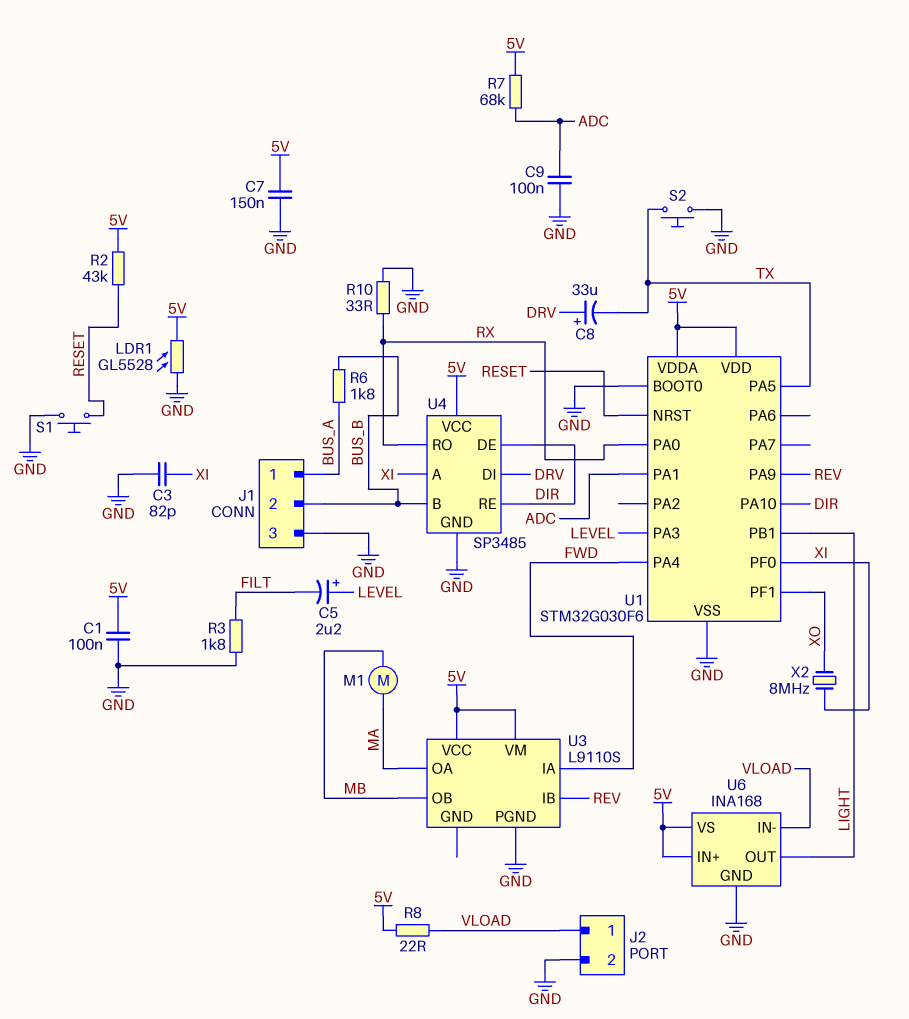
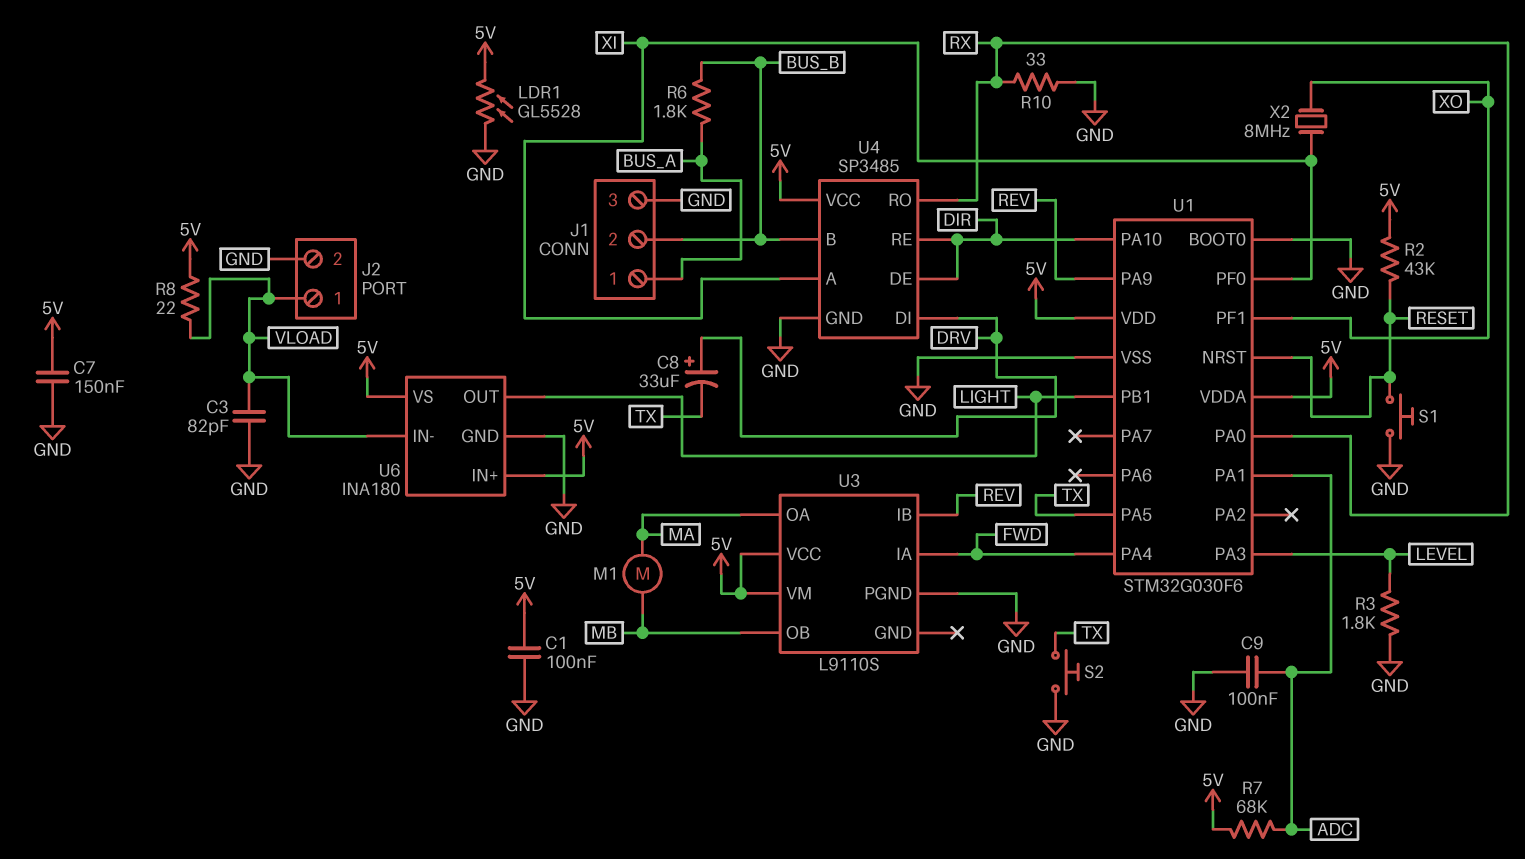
C3: 82pF (GND, XI) -> 82pF (GND, VLOAD)
C5: 2.2uF (plus LEVEL, minus FILT) -> none
R3: 1.8k (FILT, GND) -> 1.8k (GND, LEVEL)
U6: INA168 -> INA180

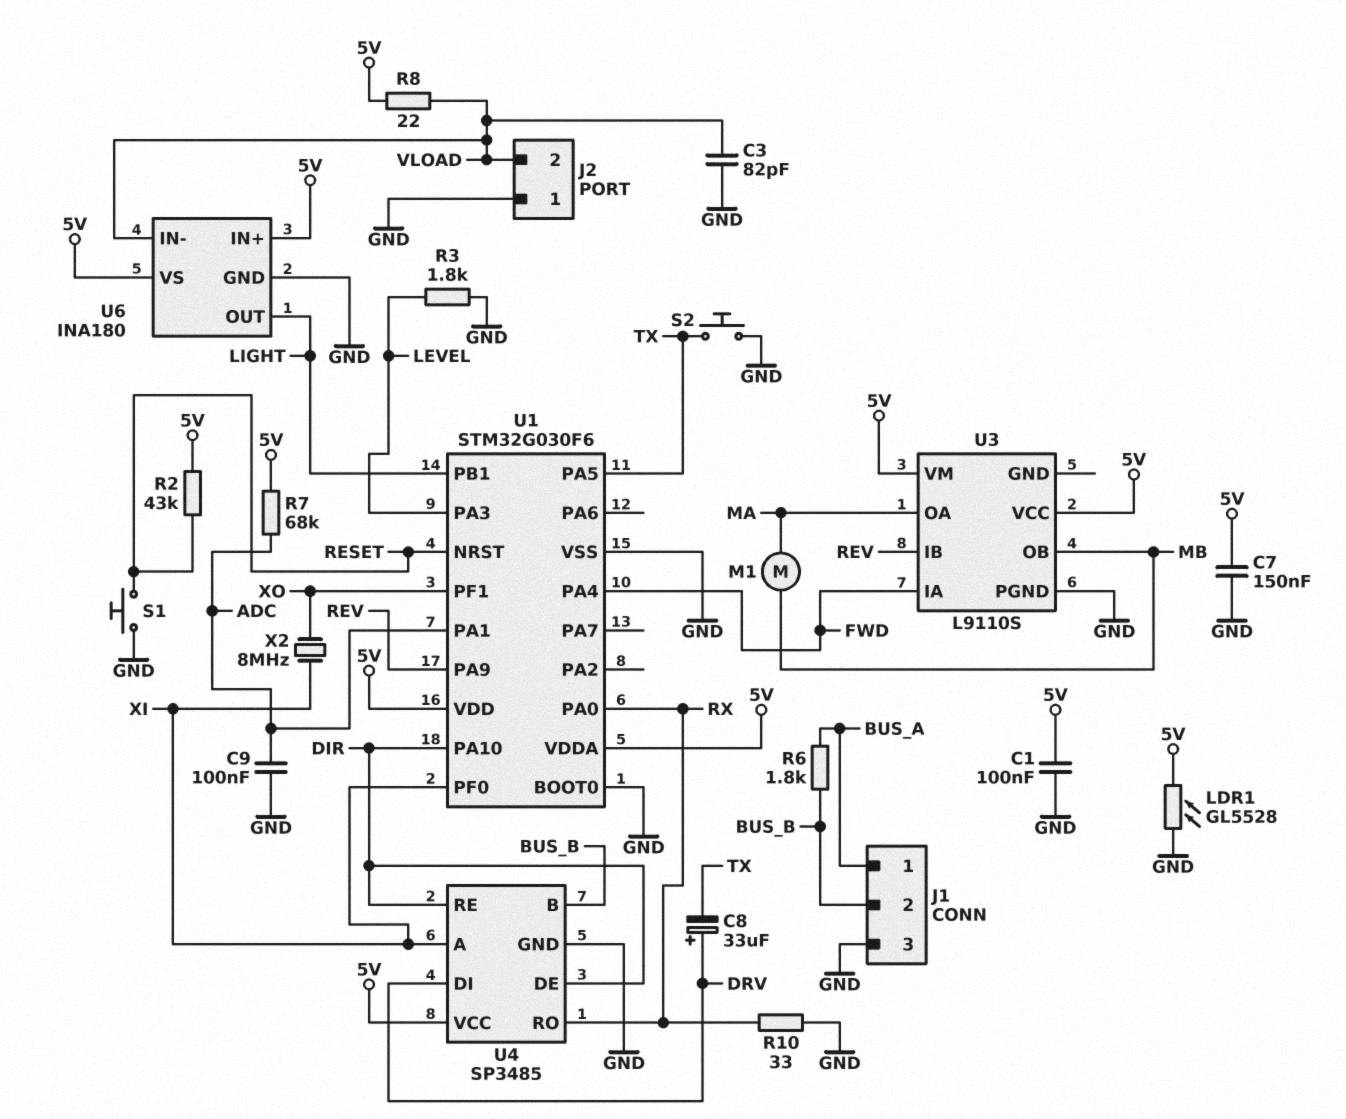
J2 pin 1: VLOAD -> GND
J2 pin 2: GND -> VLOAD

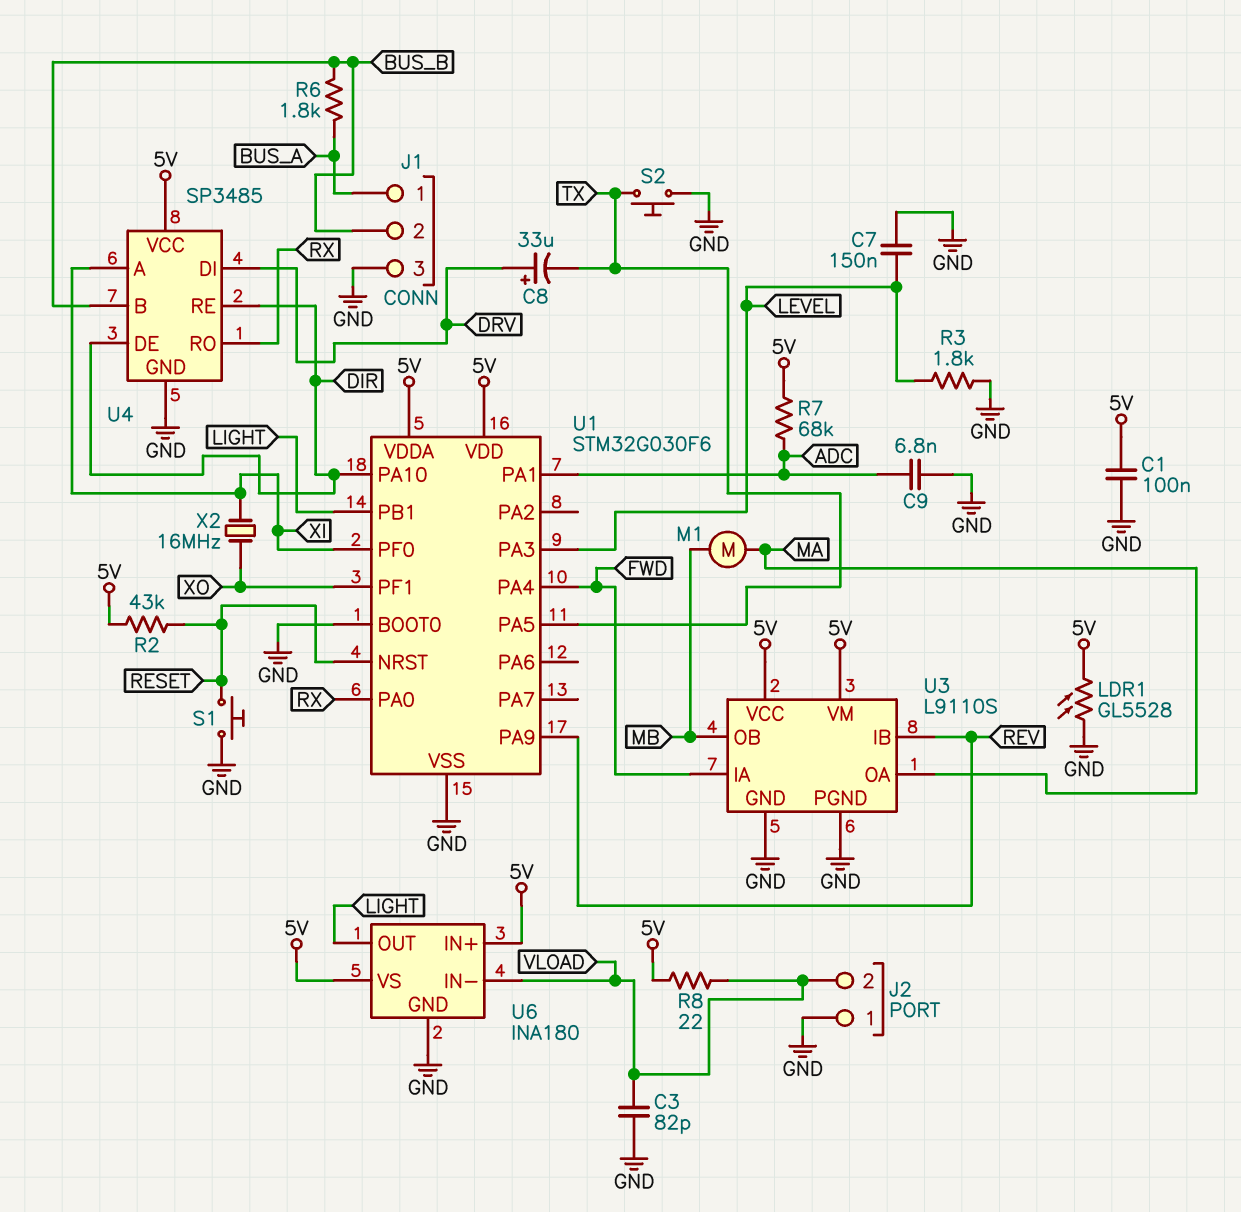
C7: 150nF (5V, GND) -> 150nF (GND, LEVEL)
C9: 100nF (ADC, GND) -> 6.8nF (ADC, GND)
R10: 33 (GND, RX) -> none
U3 pin GND: none -> GND
X2: 8MHz (XI, XO) -> 16MHz (XI, XO)

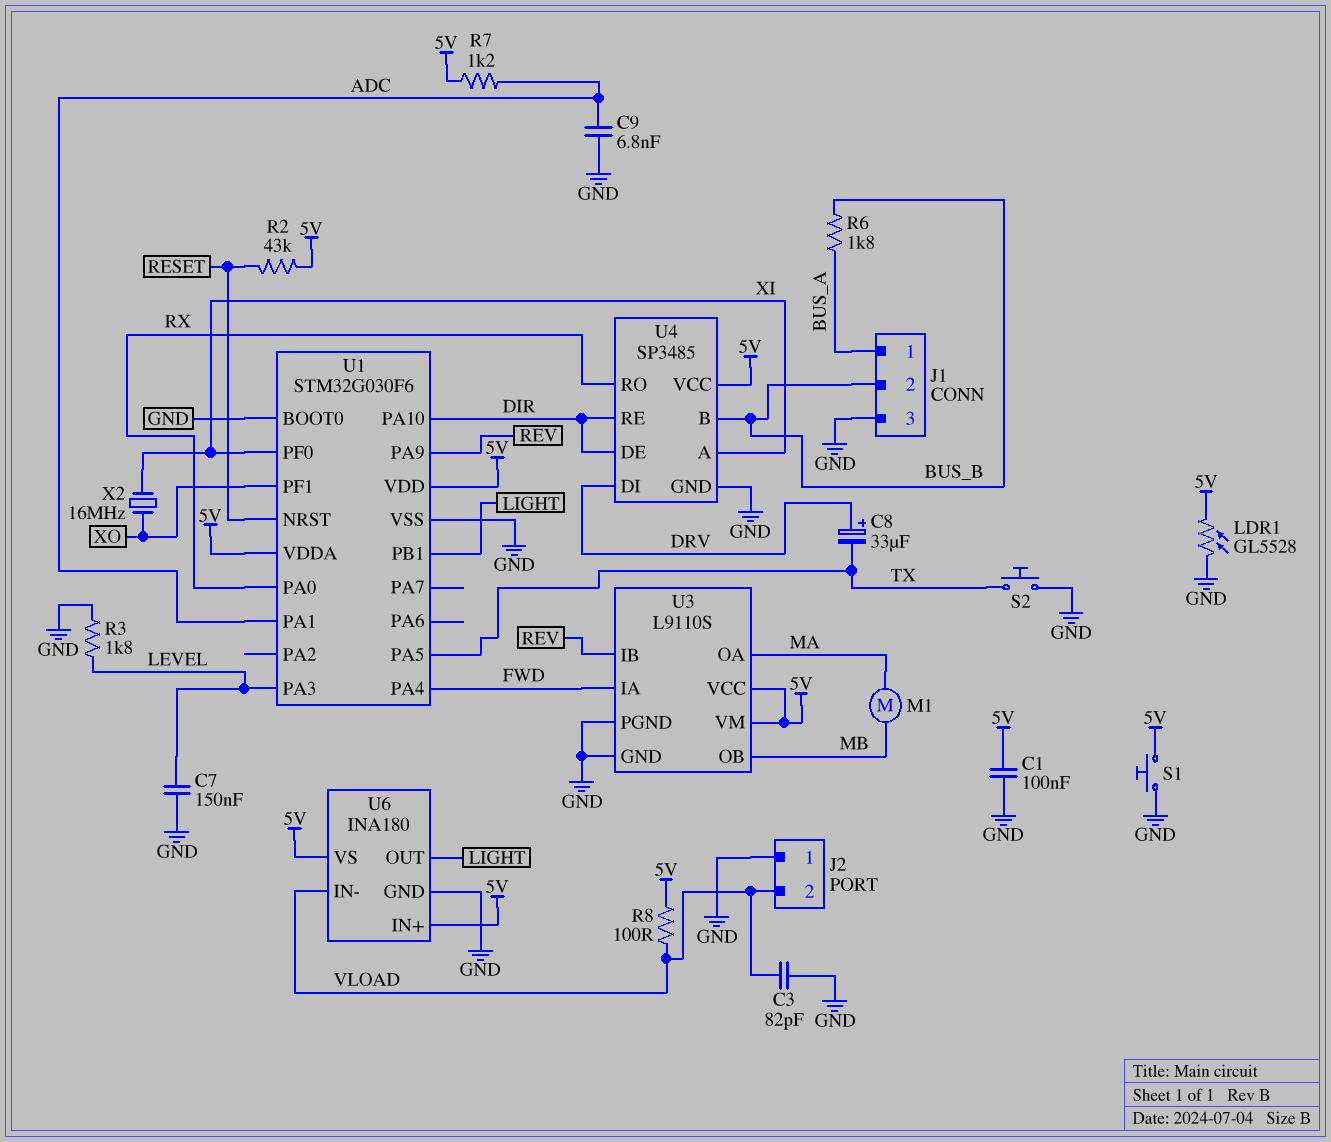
R7: 68k (5V, ADC) -> 1.2k (5V, ADC)
R8: 22 (5V, VLOAD) -> 100 (5V, VLOAD)
S1: button (GND, RESET) -> button (5V, GND)

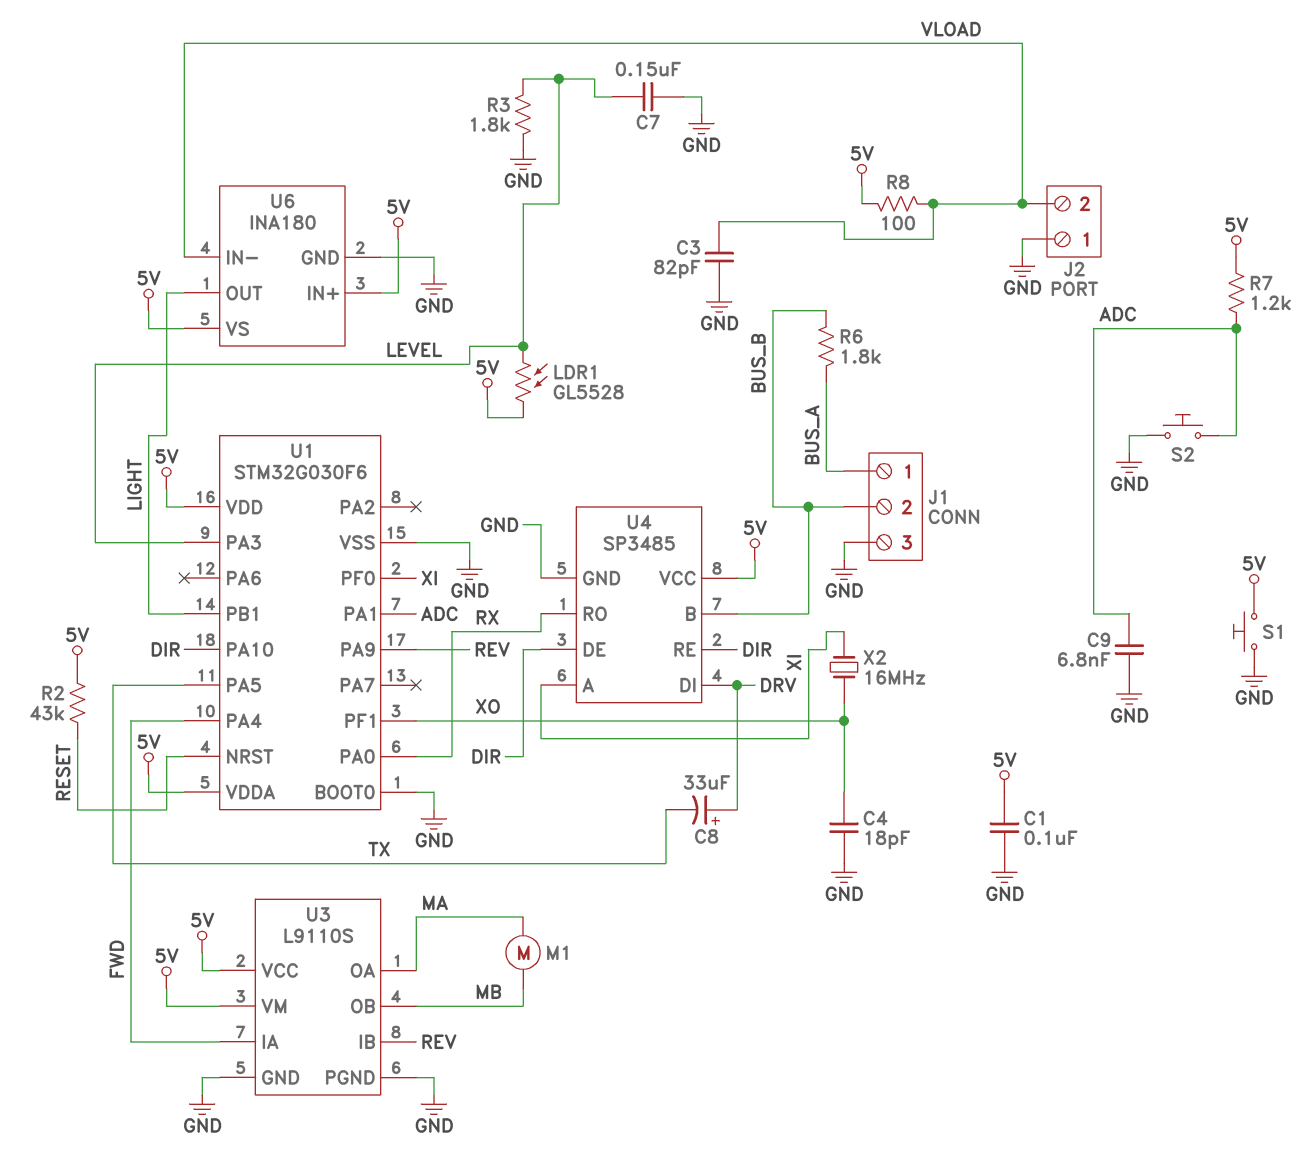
C4: none -> 18pF (GND, XO)
LDR1: GL5528 (5V, GND) -> GL5528 (5V, LEVEL)
S2: button (GND, TX) -> button (ADC, GND)

